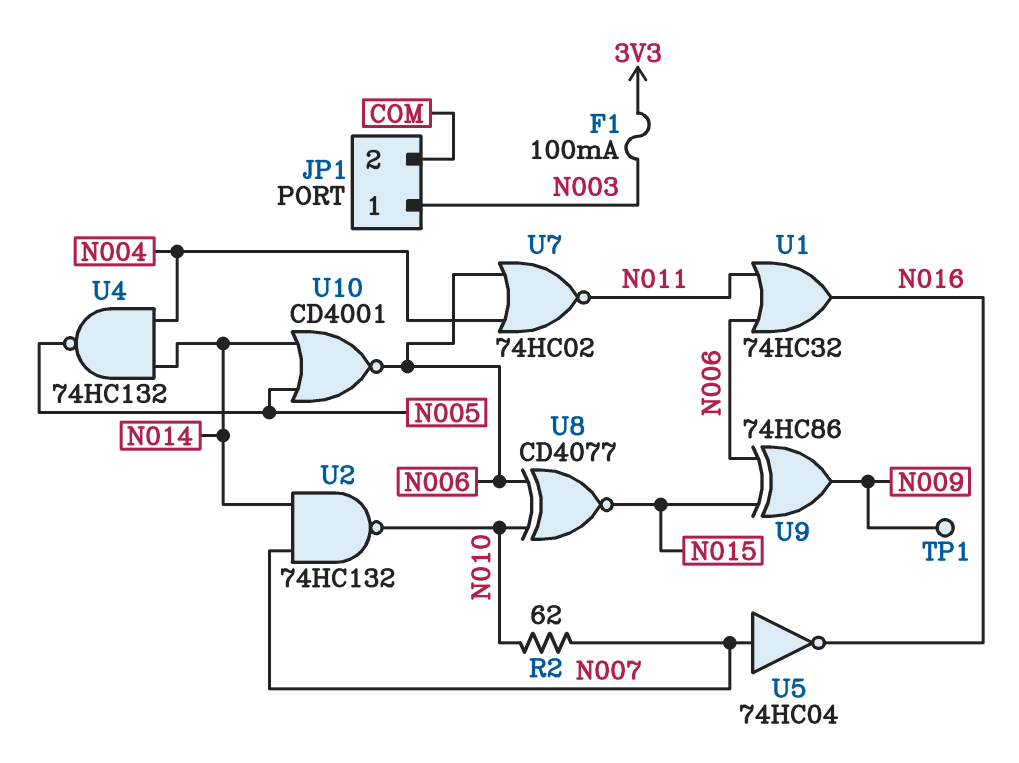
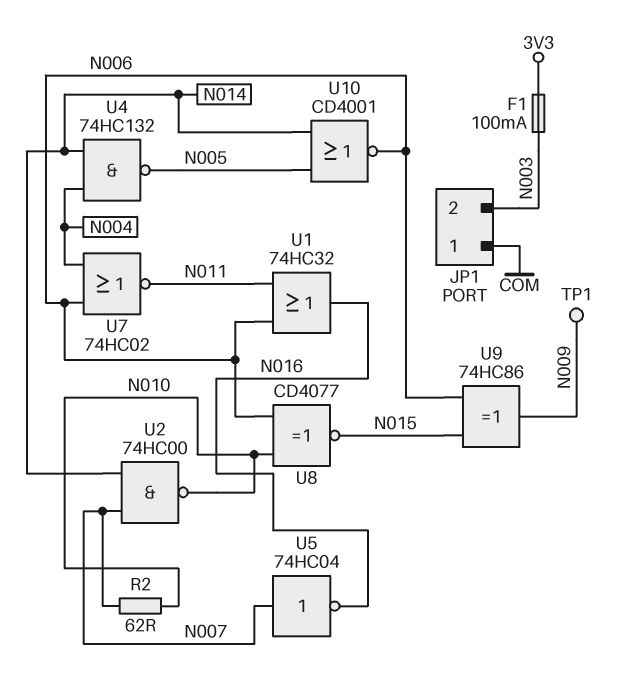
JP1 pin 1: N003 -> COM
JP1 pin 2: COM -> N003
U2: NAND 74HC132 (in N007, in N014, out N010) -> NAND 74HC00 (in N007, in N014, out N010)

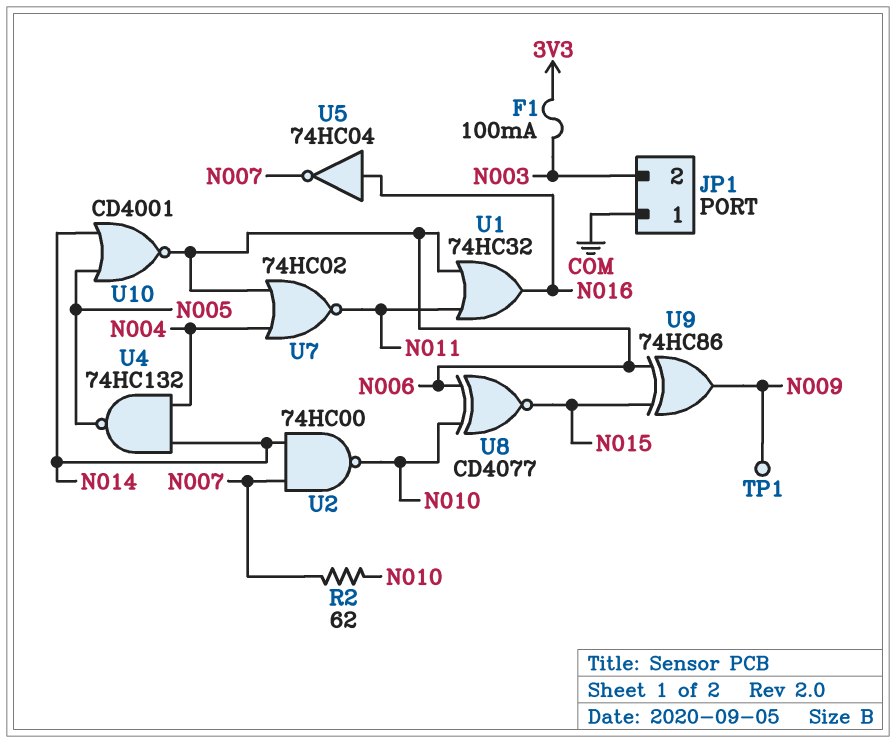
U5: NOT 74HC04 (in N007, out N016) -> NOT 74HC04 (in N016, out N007)

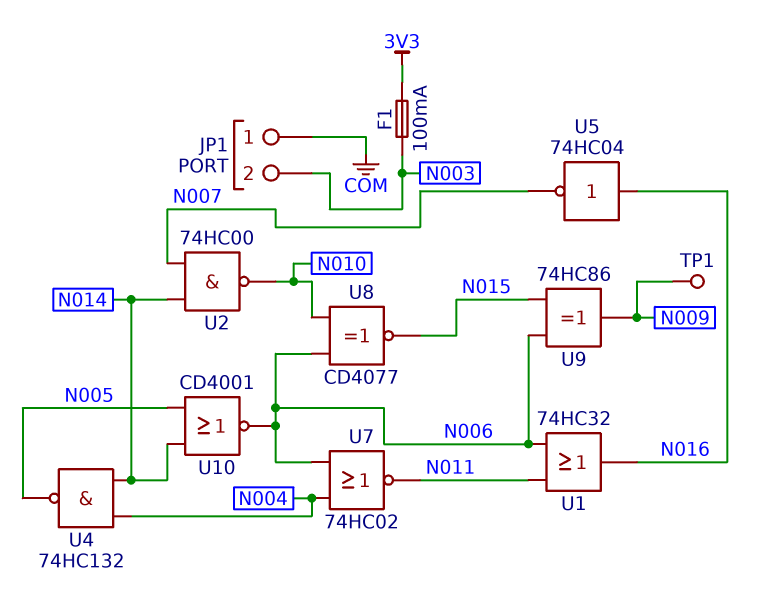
R2: 62 (N007, N010) -> none

